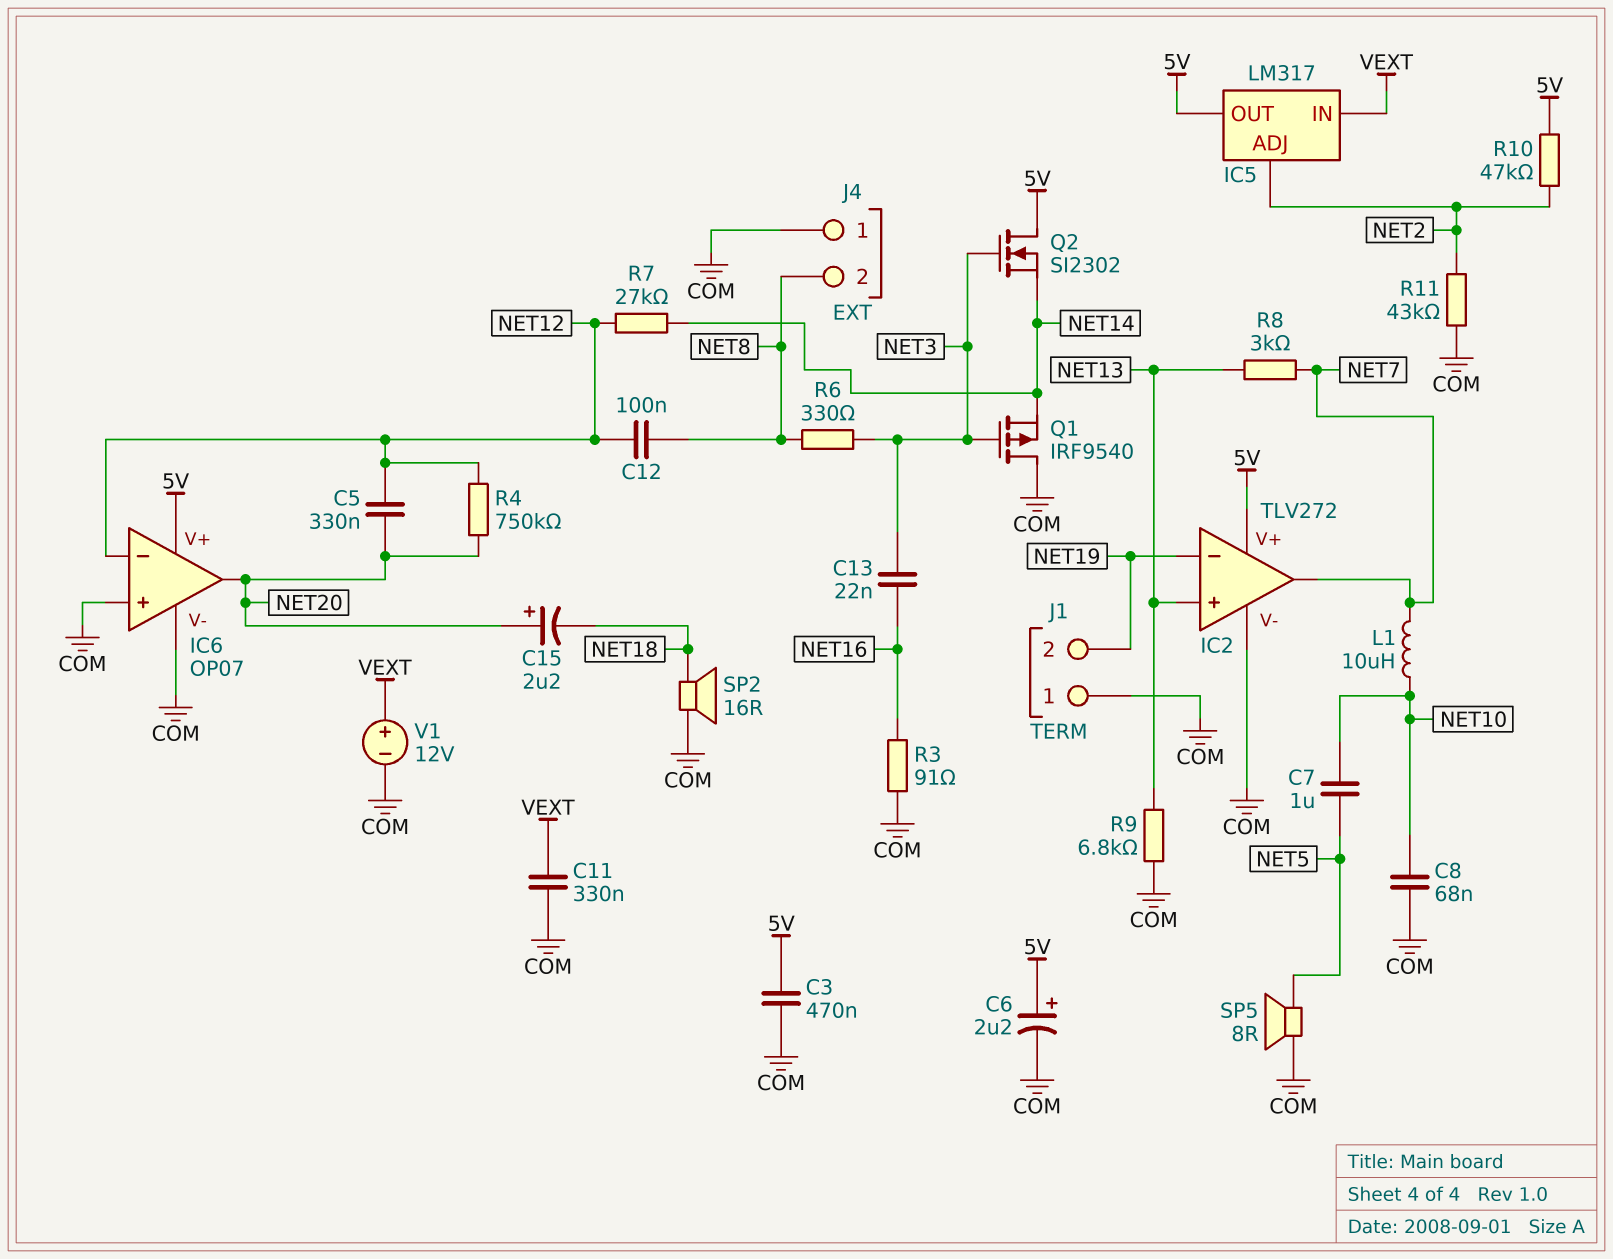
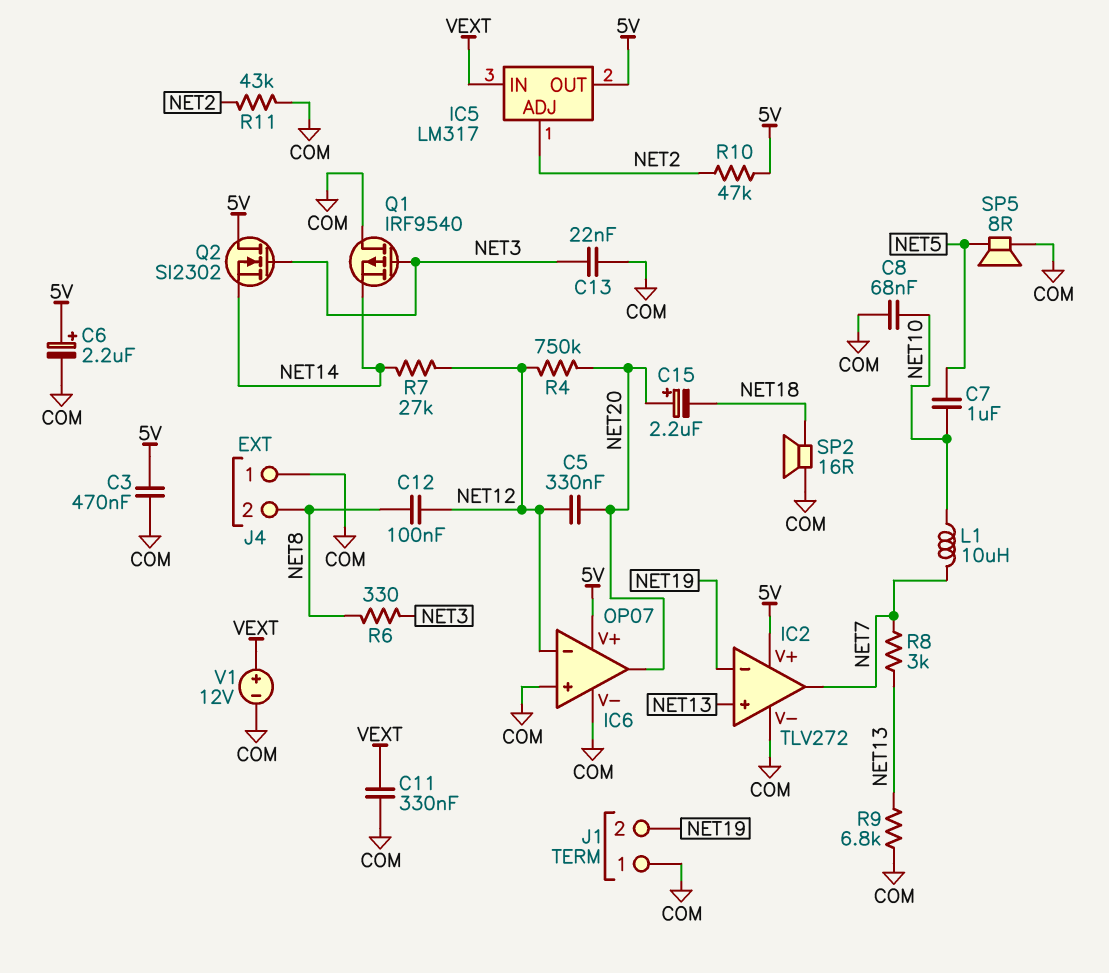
C13: 22nF (NET3, NET16) -> 22nF (COM, NET3)
R3: 91 (COM, NET16) -> none

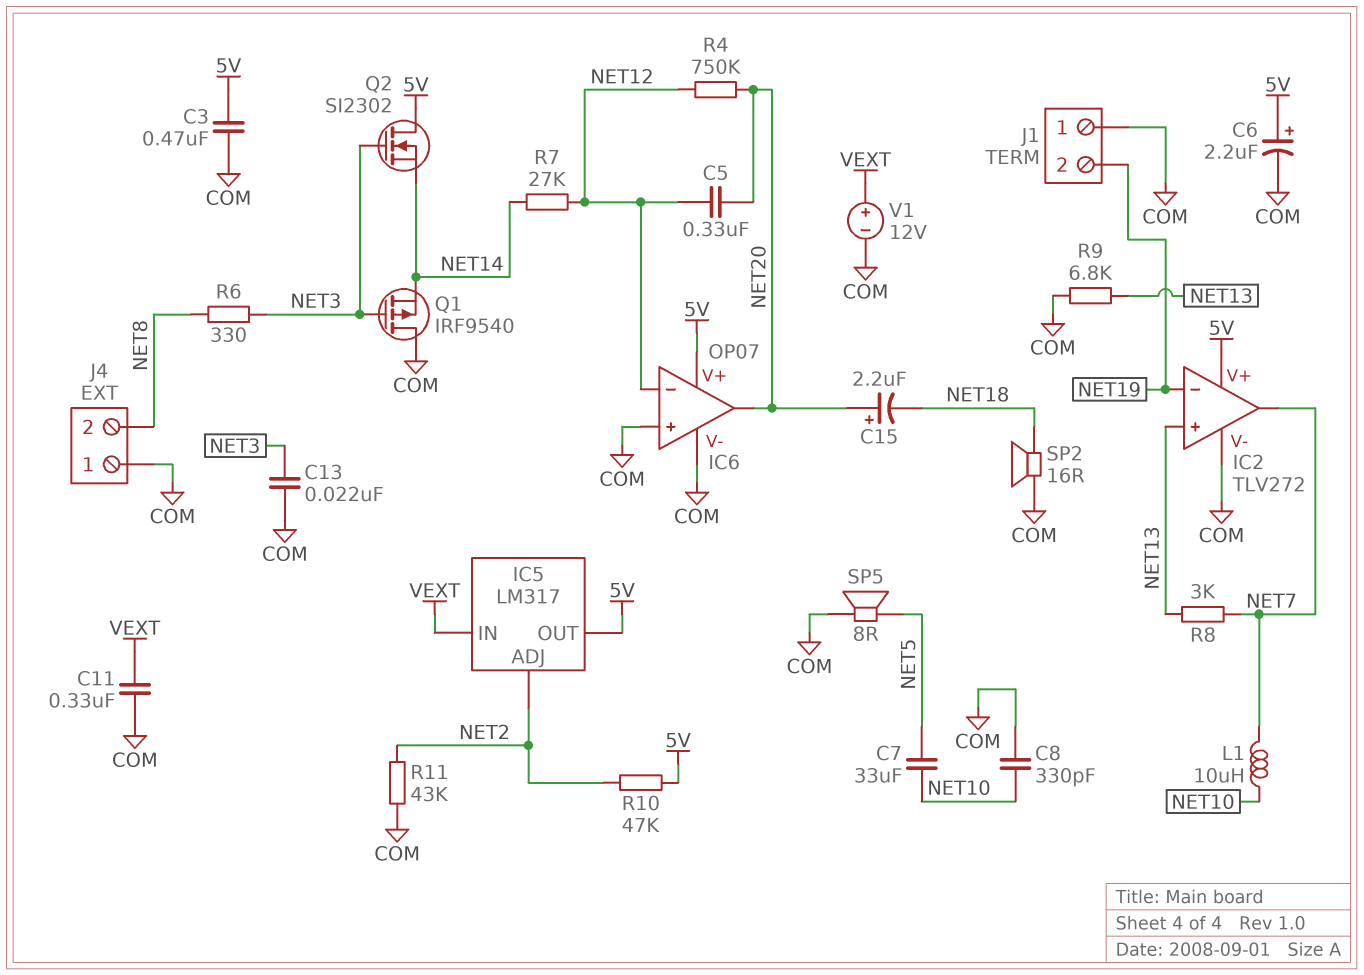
C7: 1uF (NET5, NET10) -> 33uF (NET5, NET10)
C8: 68nF (COM, NET10) -> 330pF (COM, NET10)
C12: 100nF (NET8, NET12) -> none

